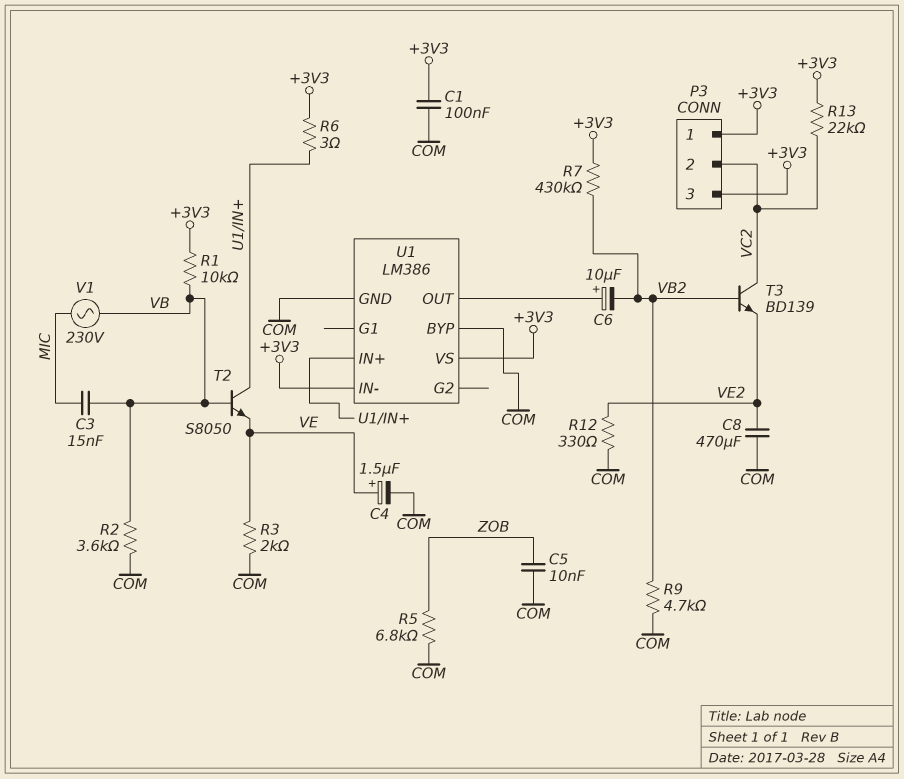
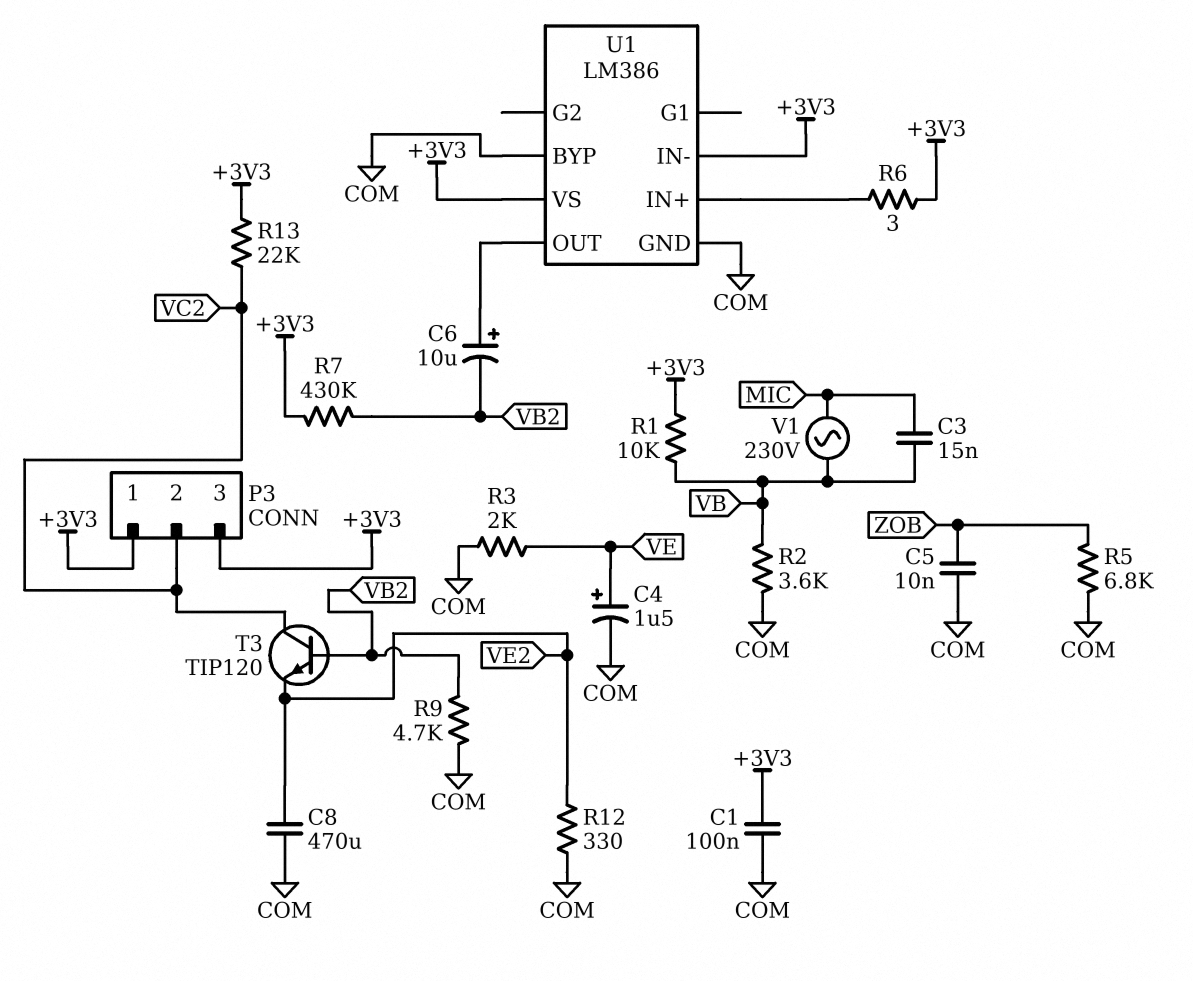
T2: NPN S8050 (B VB, C U1/IN+, E VE) -> none
T3: NPN BD139 (B VB2, C VC2, E VE2) -> NPN TIP120 (B VB2, C VC2, E VE2)

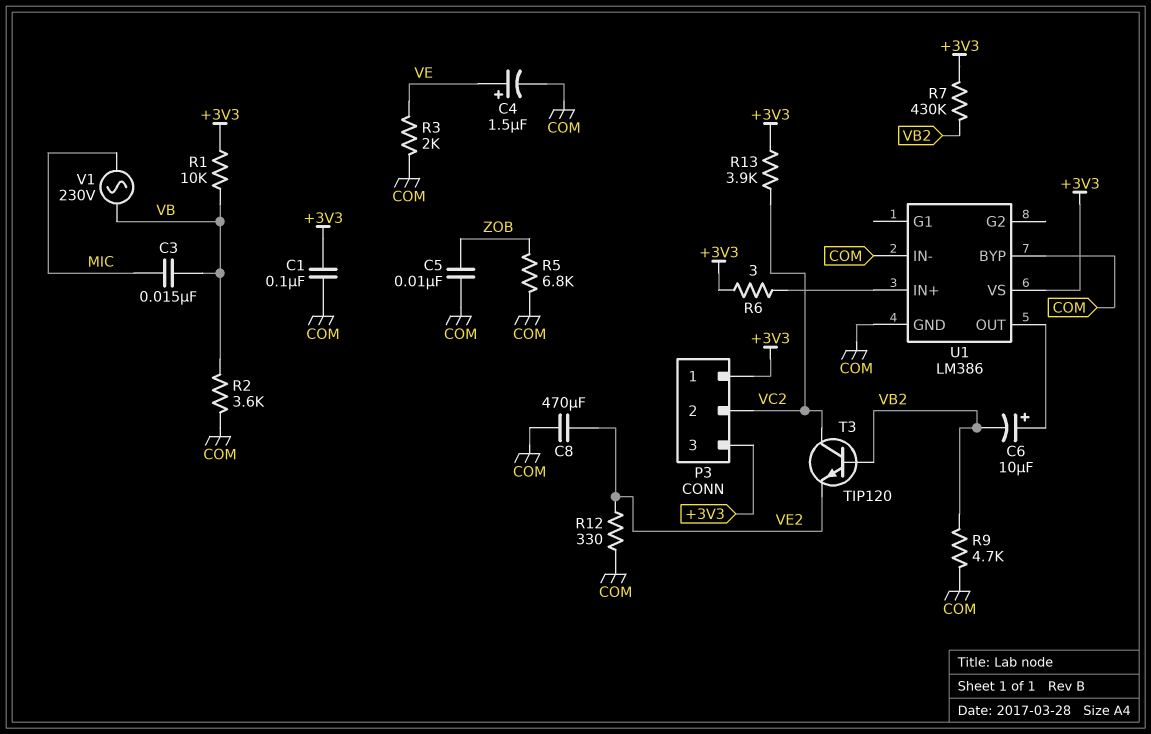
R13: 22k (+3V3, VC2) -> 3.9k (+3V3, VC2)
U1 pin IN-: +3V3 -> COM

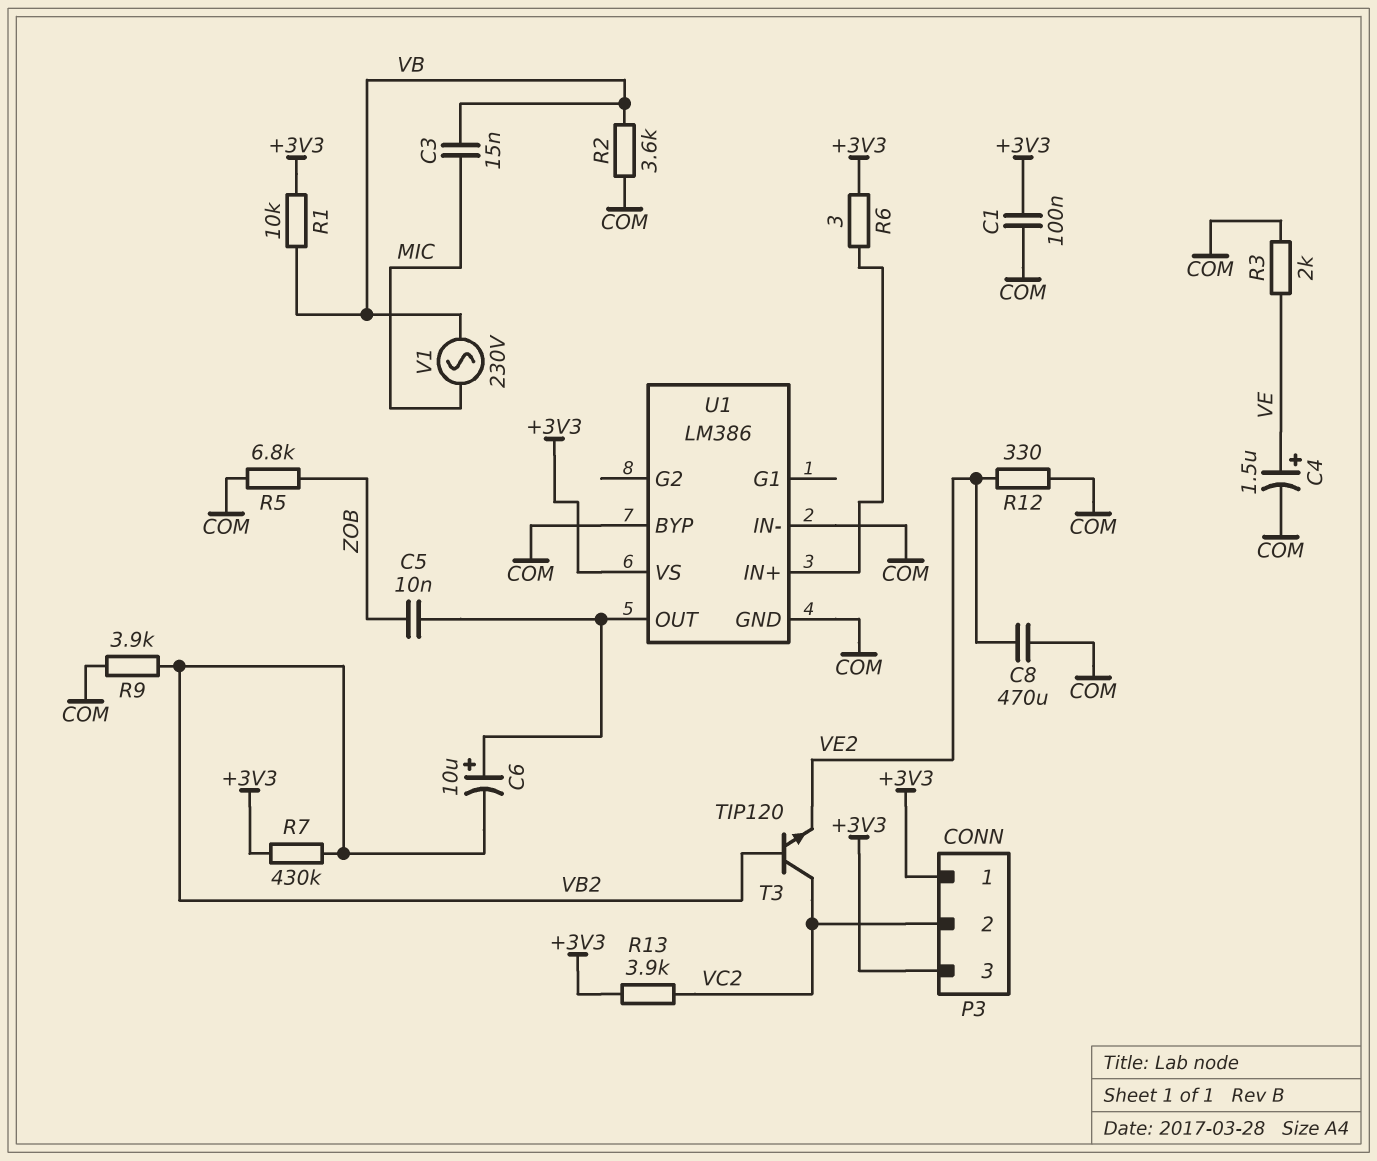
C5: 10nF (COM, ZOB) -> 10nF (U1/OUT, ZOB)
R9: 4.7k (COM, VB2) -> 3.9k (COM, VB2)

